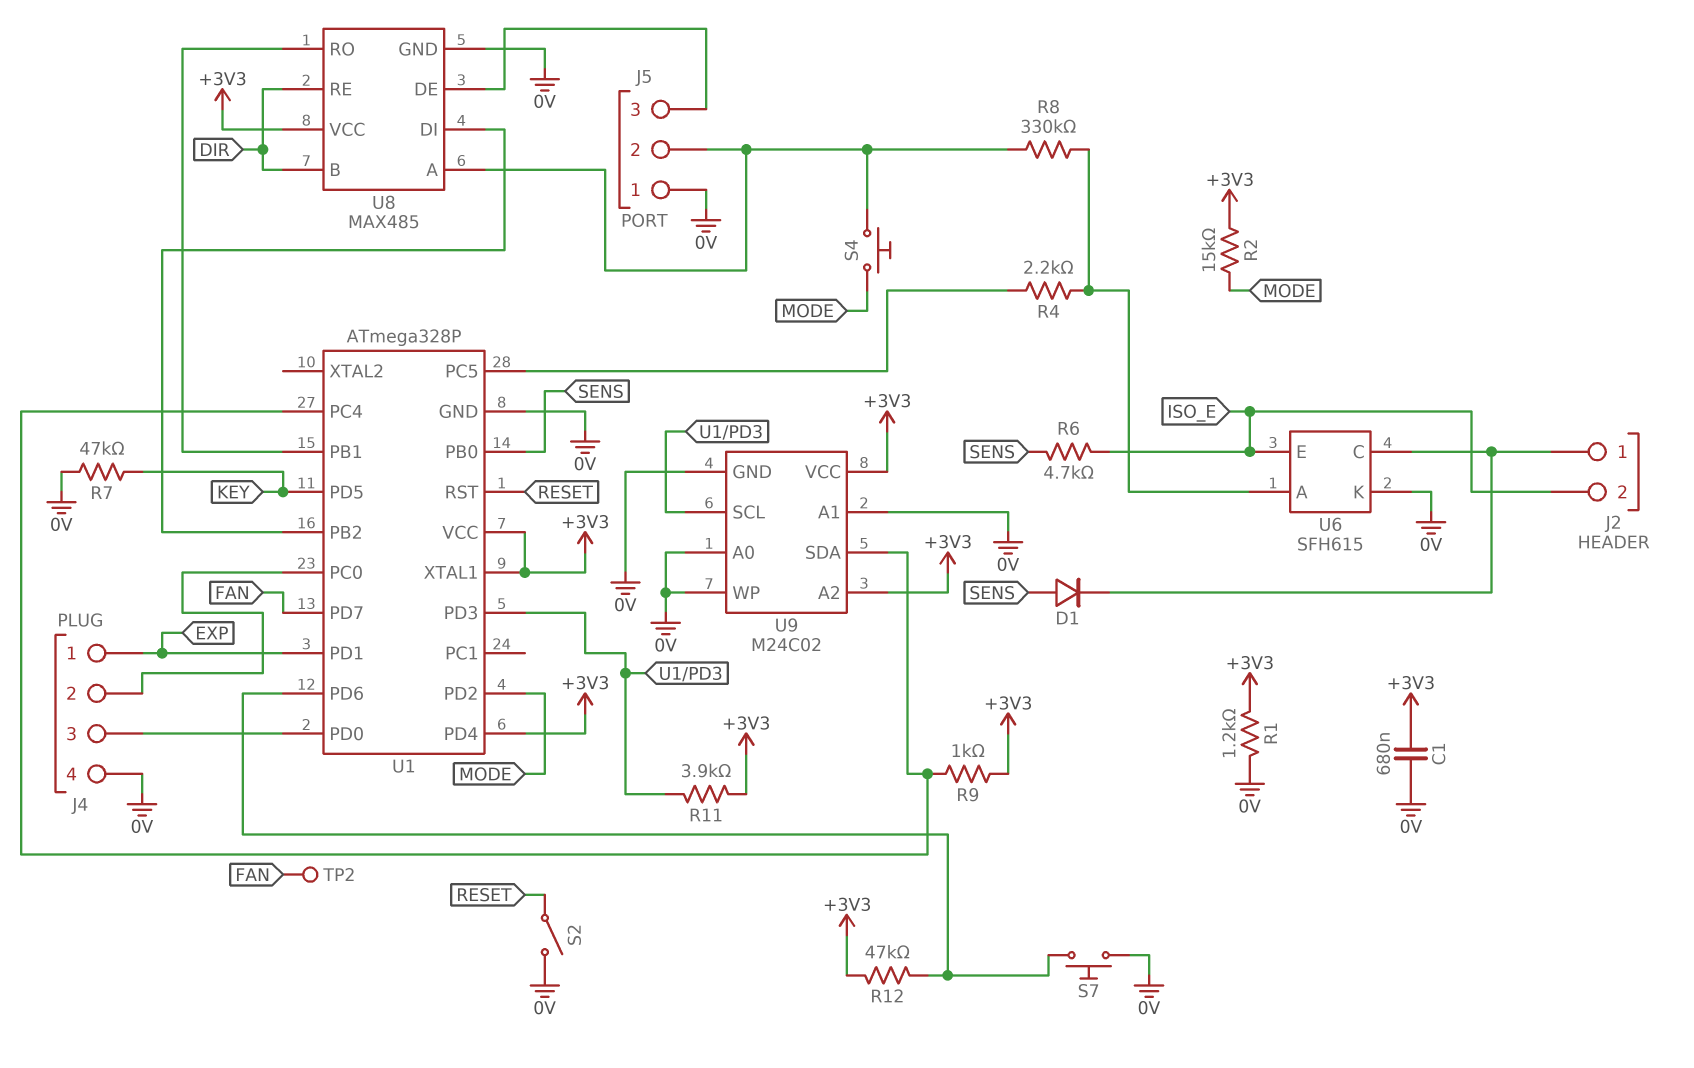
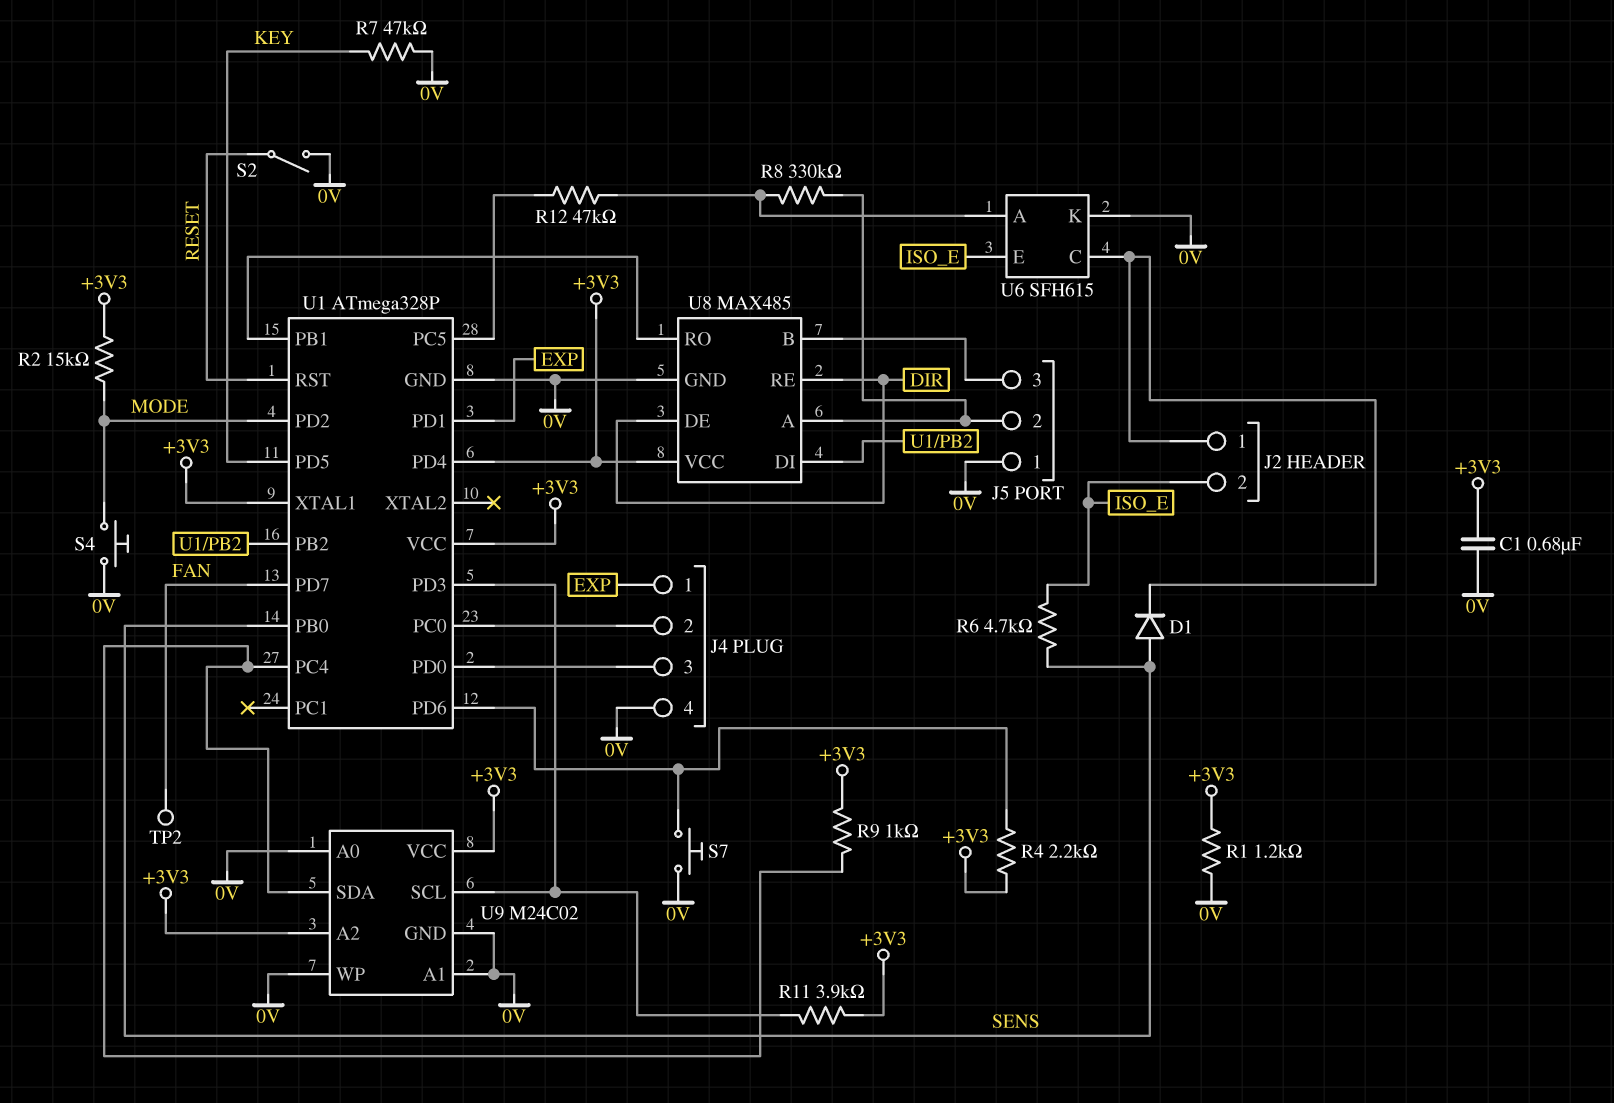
R4: 2.2k (U1/PC5, U6/A) -> 2.2k (+3V3, U1/PD6)
R12: 47k (+3V3, U1/PD6) -> 47k (U1/PC5, U6/A)
S4: button (J5/2, MODE) -> button (0V, MODE)
U8 pin B: DIR -> J5/3
U8 pin DE: J5/3 -> DIR

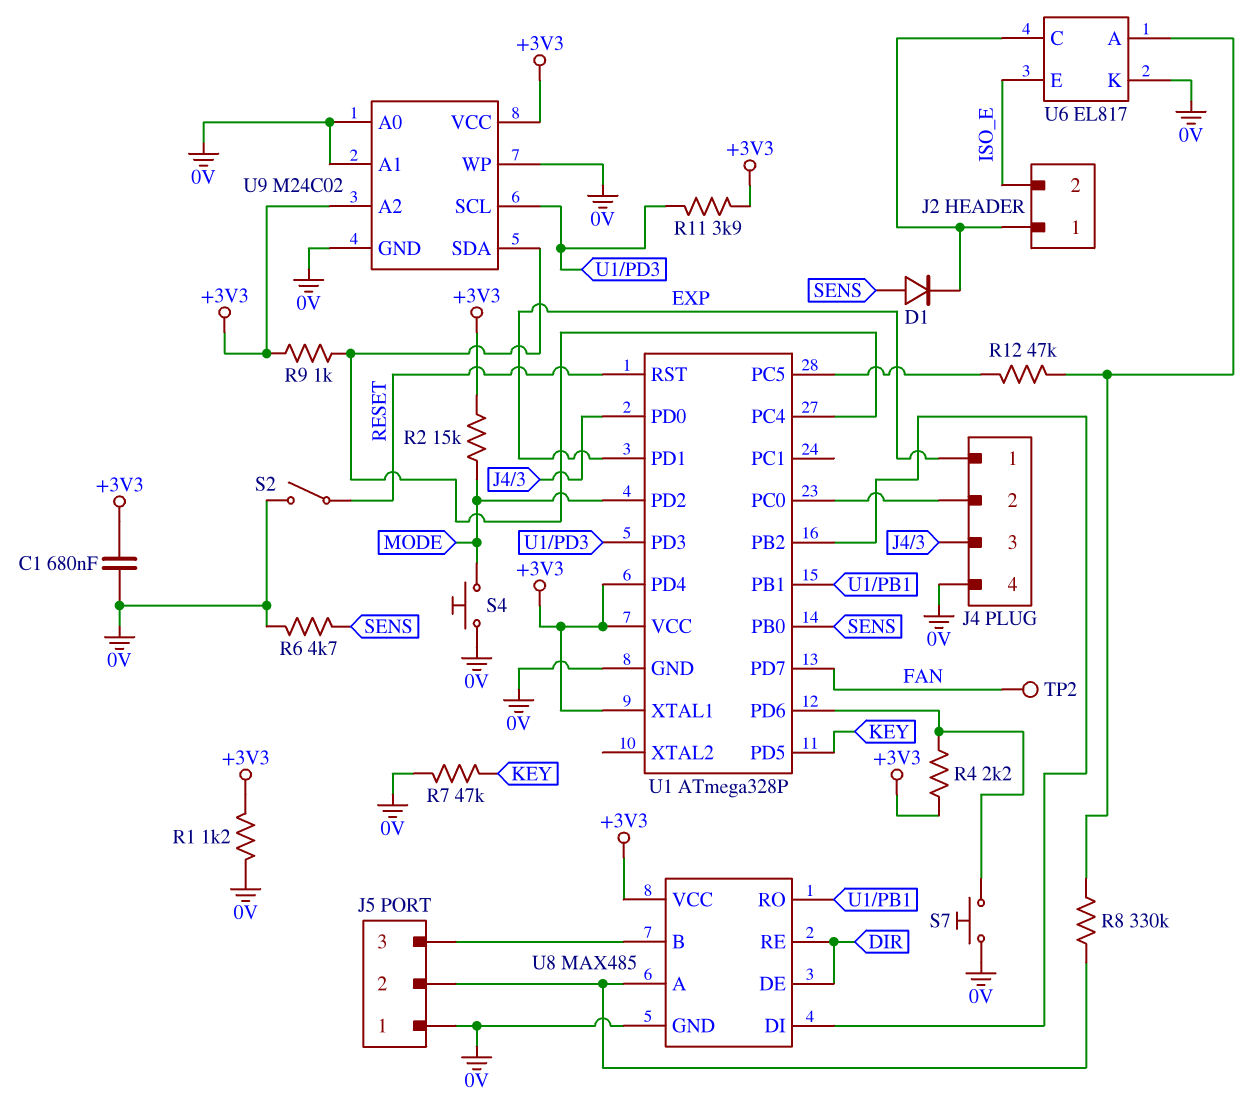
R6: 4.7k (ISO_E, SENS) -> 4.7k (0V, SENS)
U6: SFH615 -> EL817

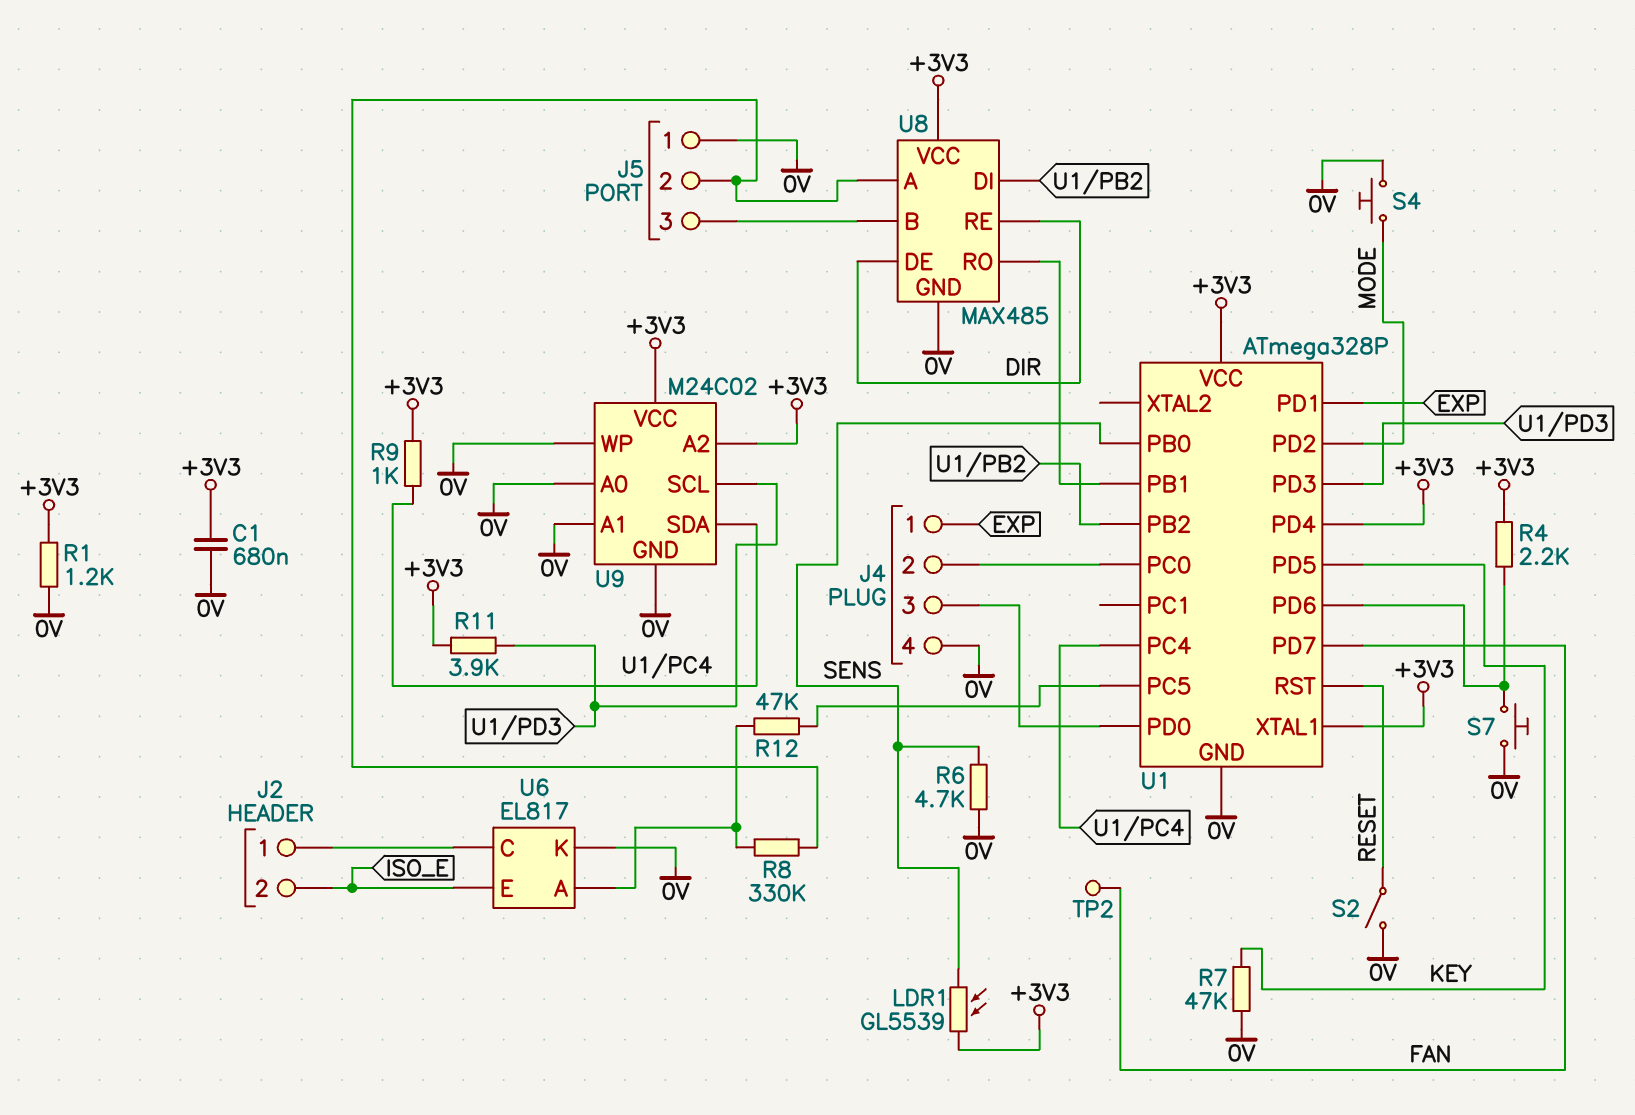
D1: diode (A SENS, K J2/1) -> none
LDR1: none -> GL5539 (+3V3, SENS)
R2: 15k (+3V3, MODE) -> none

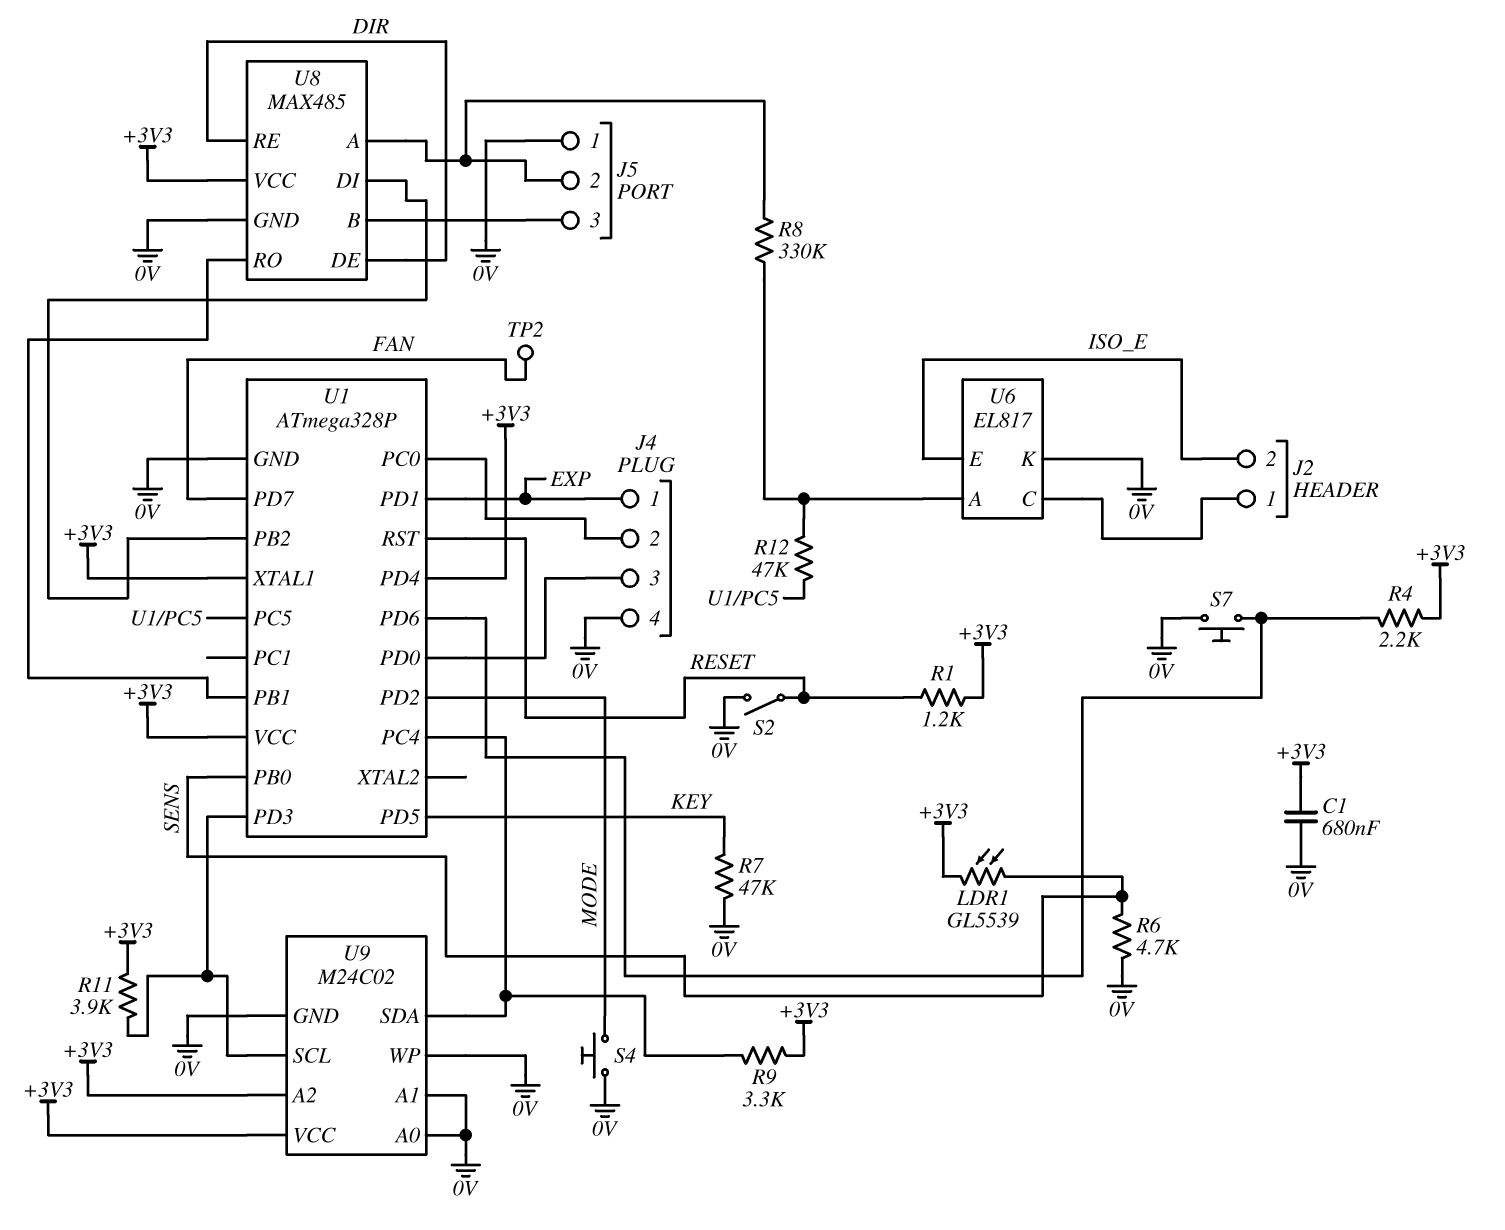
R1: 1.2k (+3V3, 0V) -> 1.2k (+3V3, RESET)
R9: 1k (+3V3, U1/PC4) -> 3.3k (+3V3, U1/PC4)

